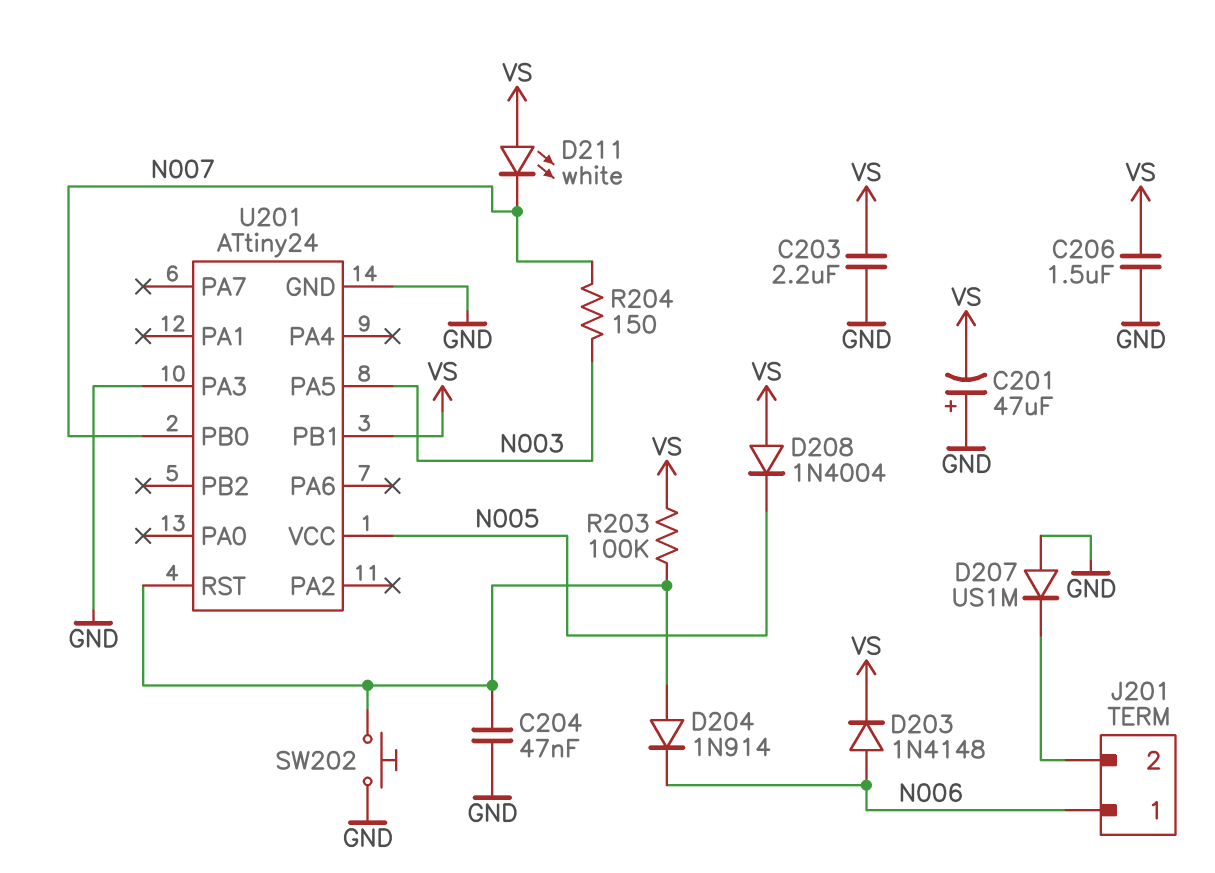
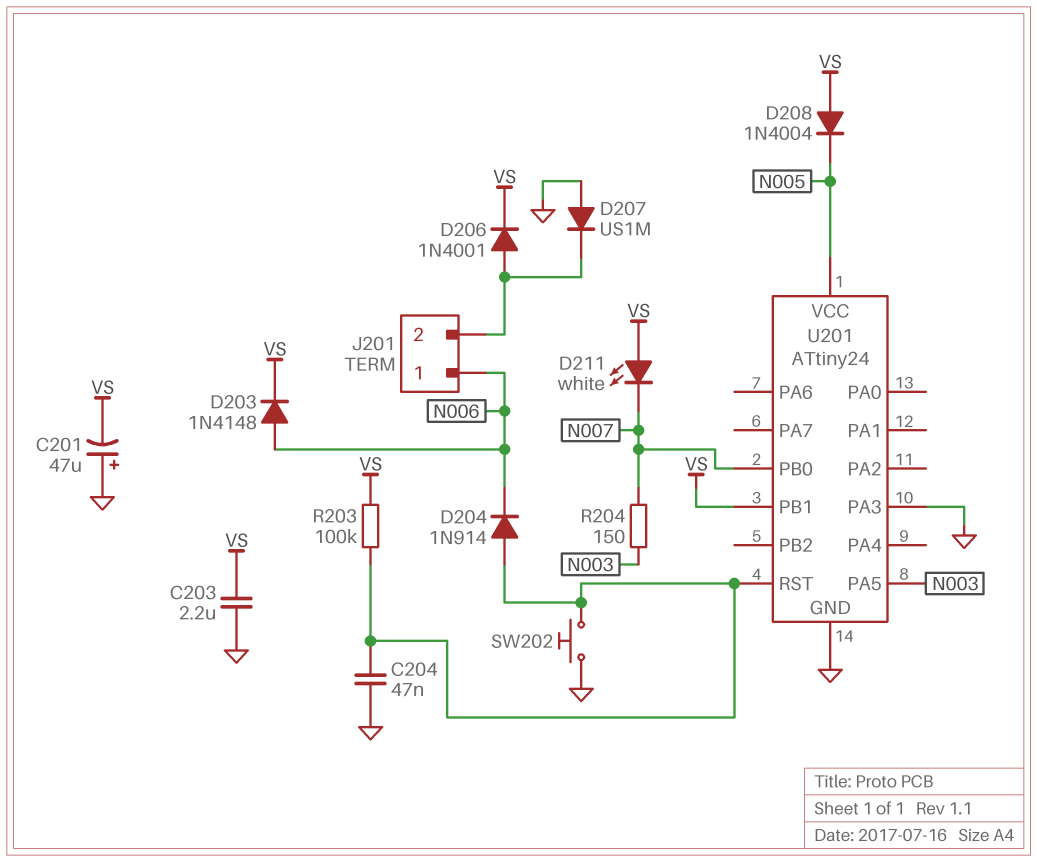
C206: 1.5uF (GND, VS) -> none
D206: none -> diode 1N4001 (A J201/2, K VS)

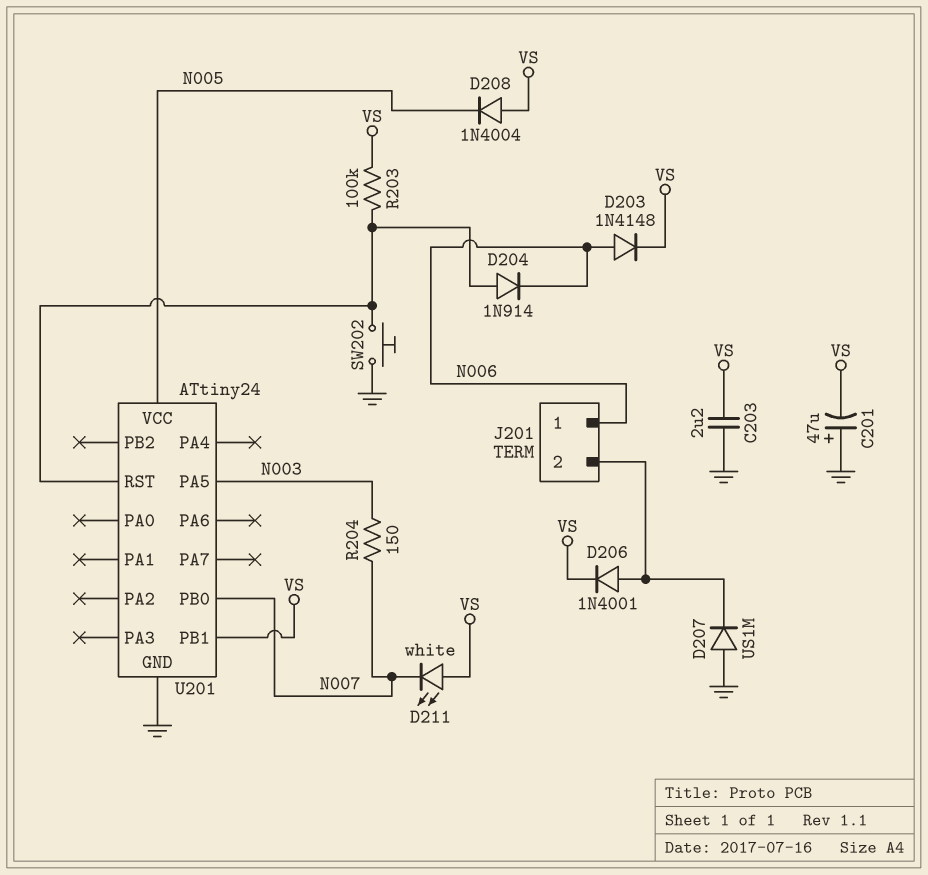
C204: 47nF (GND, U201/RST) -> none
U201 pin PA3: GND -> none

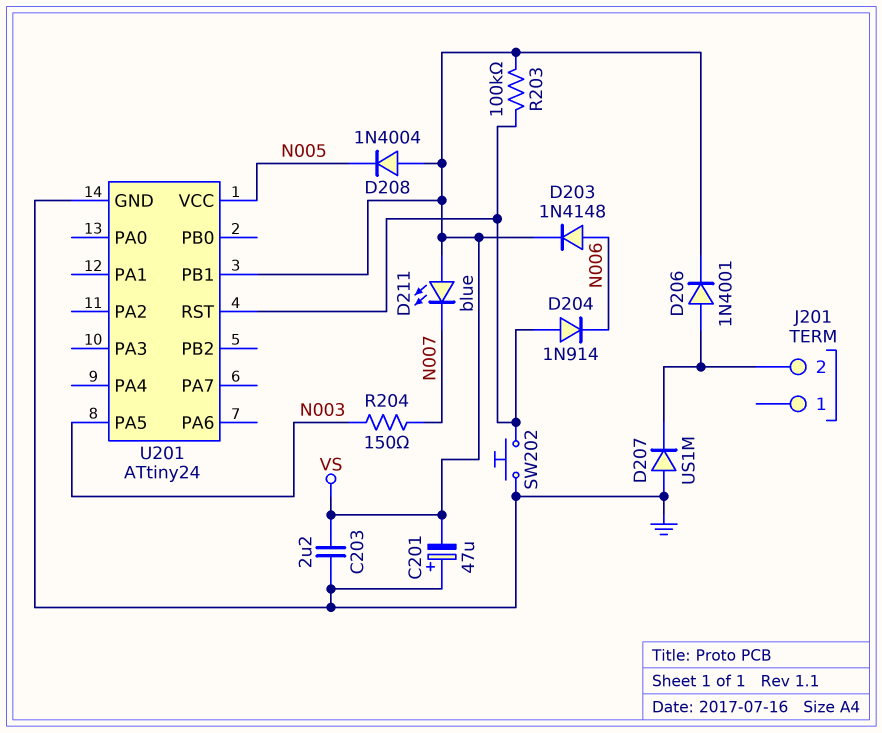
D211: LED white (A VS, K N007) -> LED blue (A VS, K N007)
J201 pin 1: N006 -> none
U201 pin PB0: N007 -> none

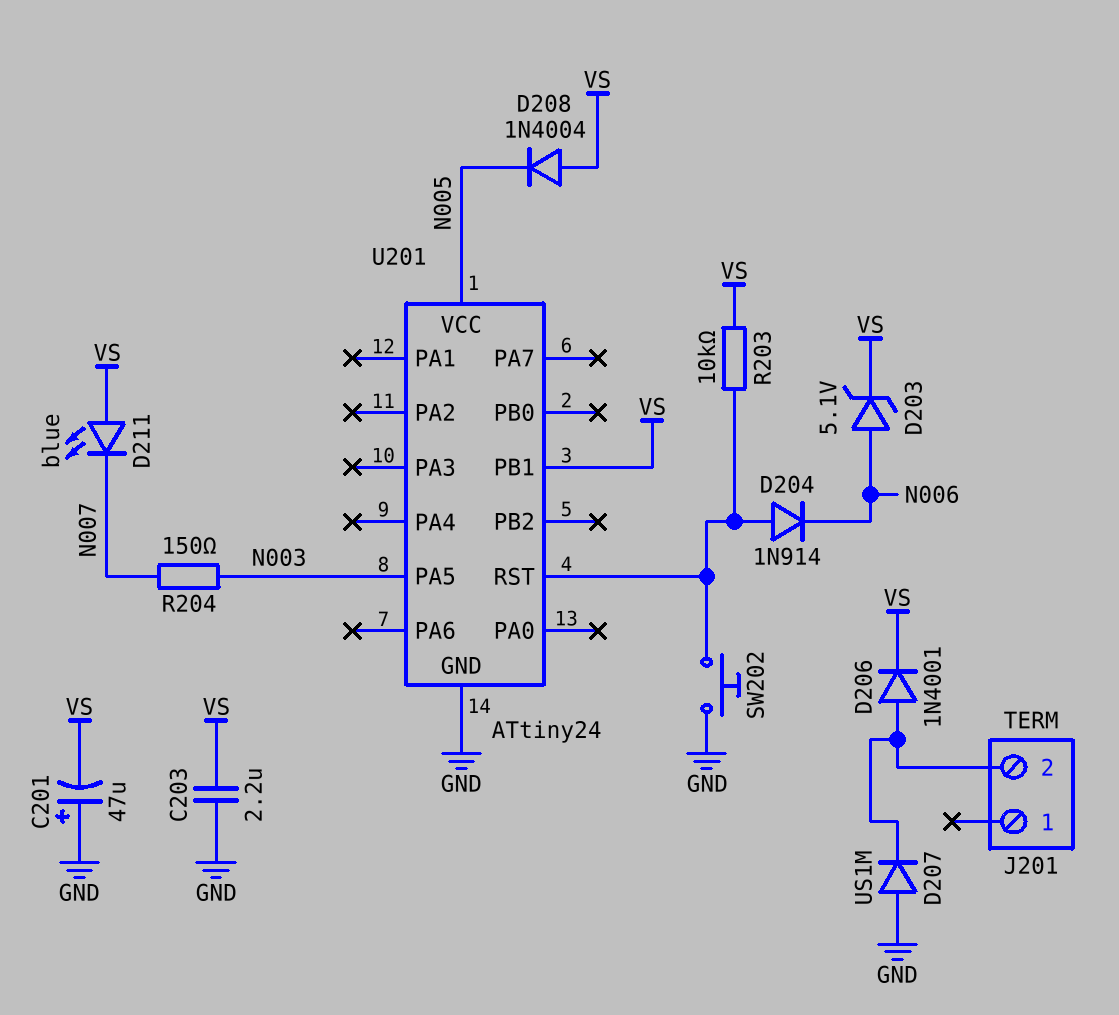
D203: diode 1N4148 (A N006, K VS) -> zener 5.1V (A N006, K VS)
R203: 100k (U201/RST, VS) -> 10k (U201/RST, VS)

